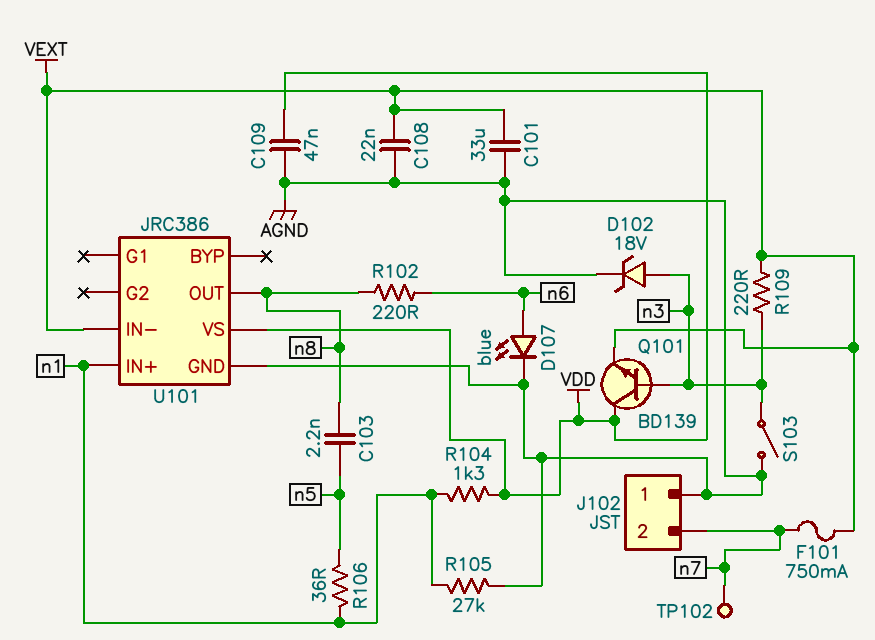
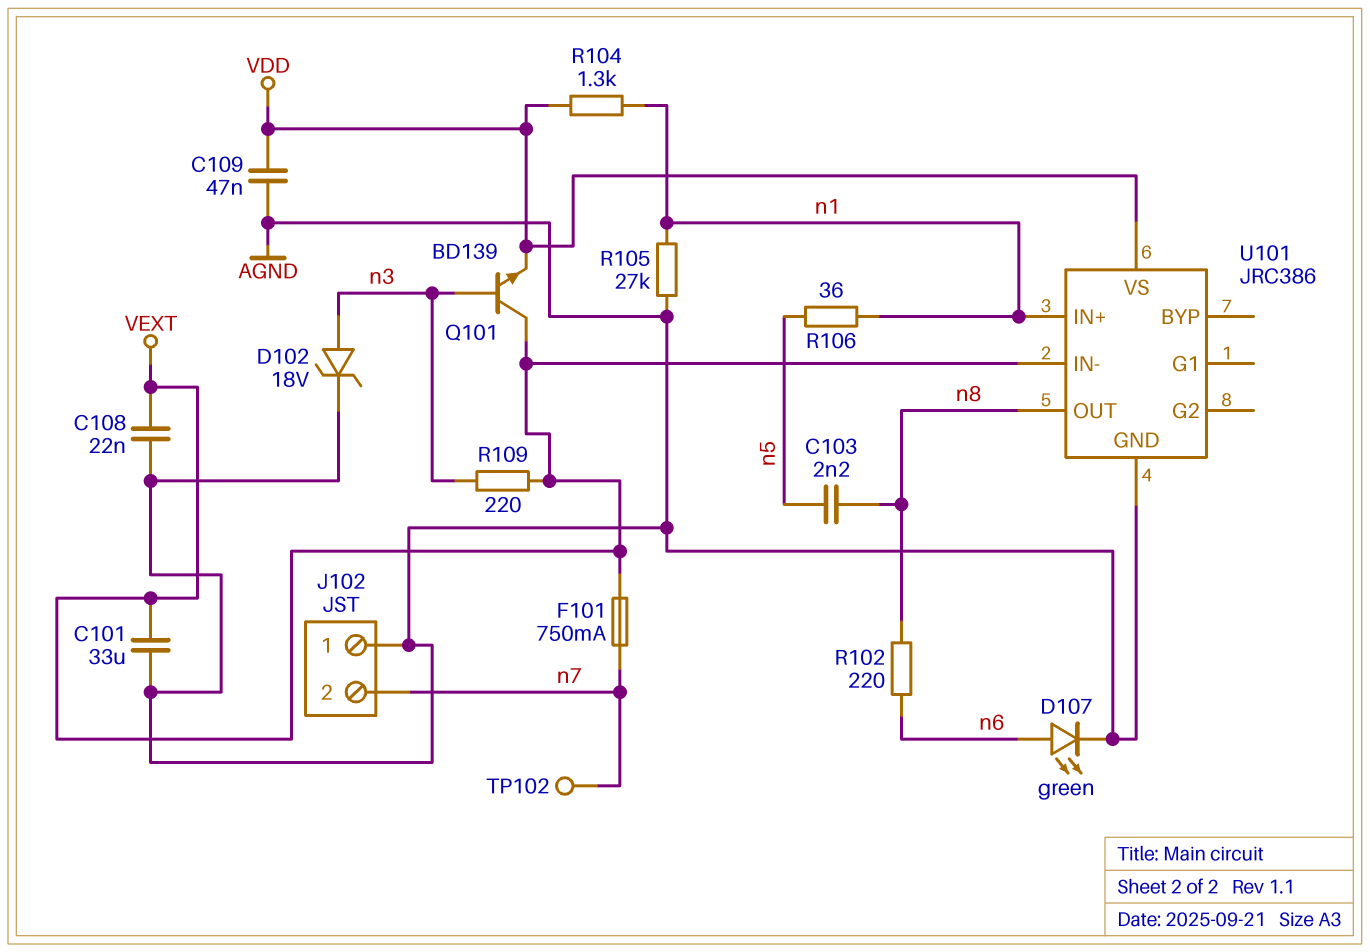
D107: LED blue (A n6, K AGND) -> LED green (A n6, K AGND)
Q101: NPN BD139 (B n3, C VDD, E VEXT) -> NPN BD139 (B n3, C VEXT, E VDD)
S103: switch (AGND, n3) -> none

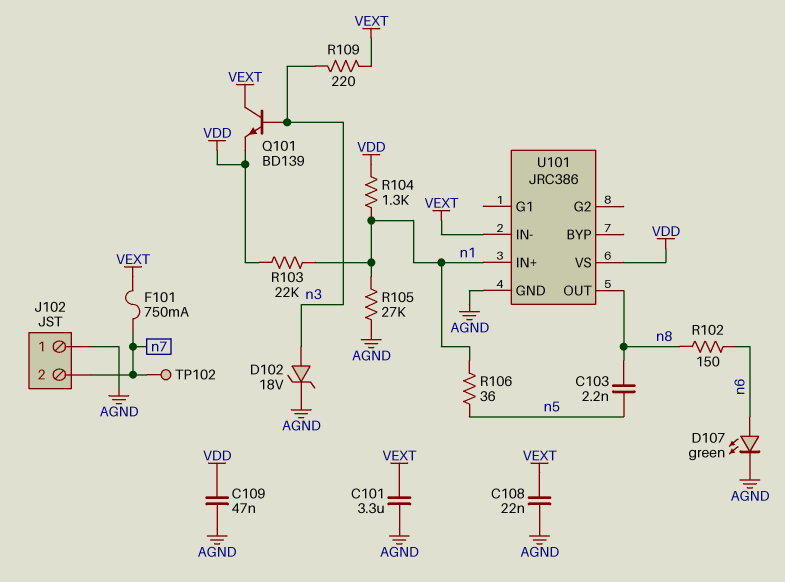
C101: 33uF (AGND, VEXT) -> 3.3uF (AGND, VEXT)
R102: 220 (n6, n8) -> 150 (n6, n8)
R103: none -> 22k (VDD, n1)

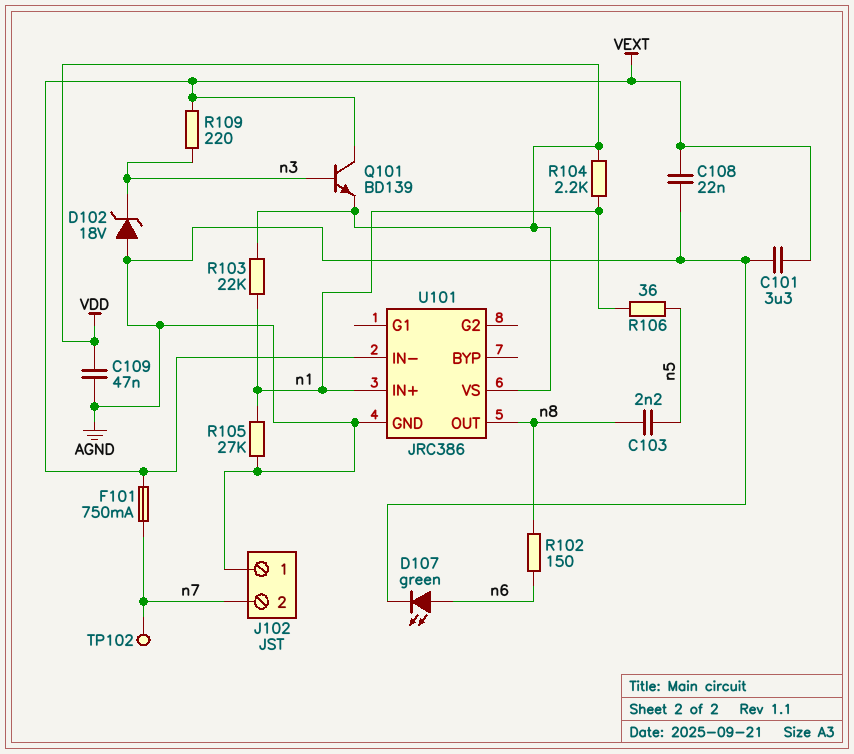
D102: zener 18V (A n3, K AGND) -> zener 18V (A AGND, K n3)
R104: 1.3k (VDD, n1) -> 2.2k (VDD, n1)

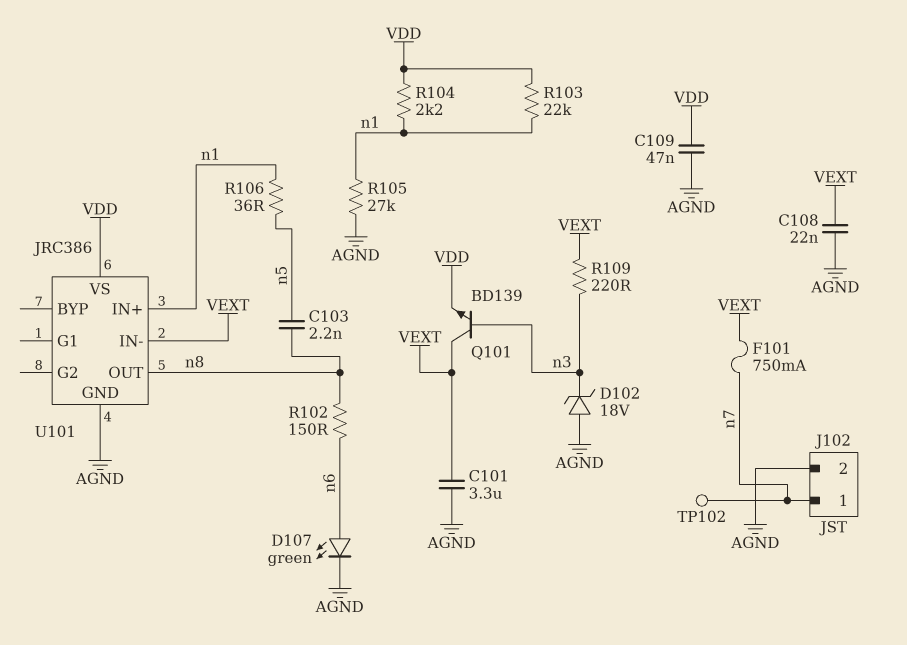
J102 pin 1: AGND -> n7
J102 pin 2: n7 -> AGND

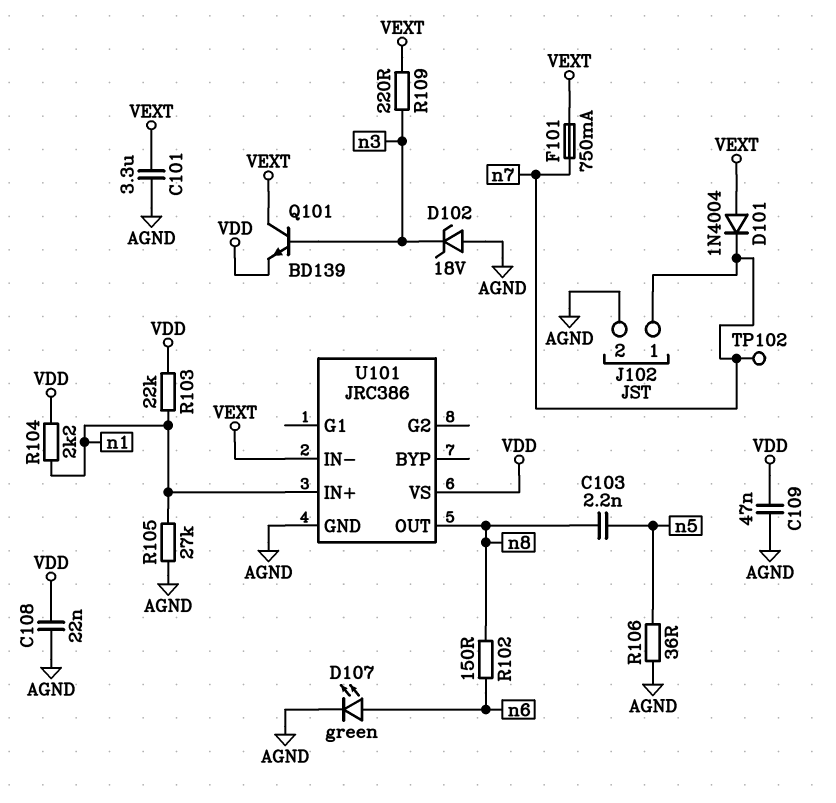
C108: 22nF (AGND, VEXT) -> 22nF (AGND, VDD)
D101: none -> diode 1N4004 (A VEXT, K n7)
R106: 36 (n1, n5) -> 36 (AGND, n5)

